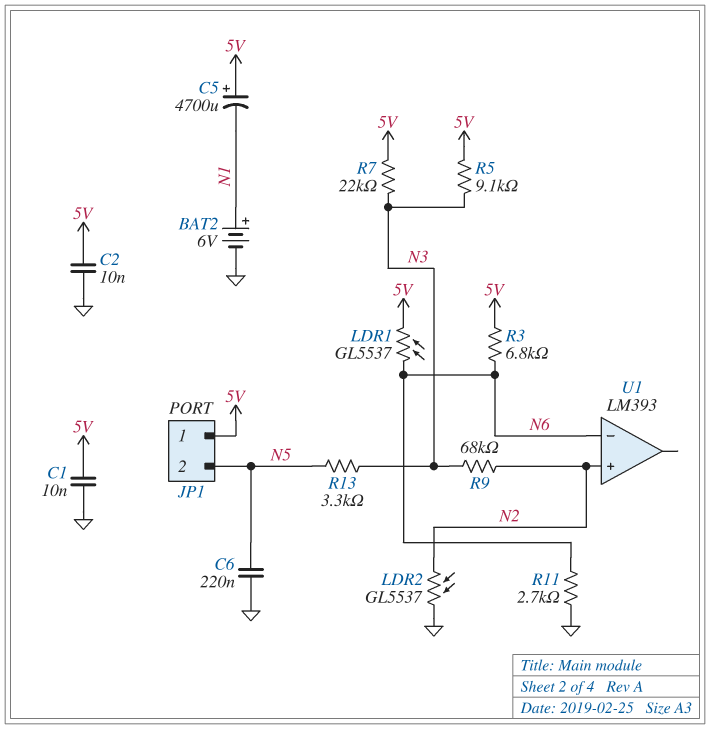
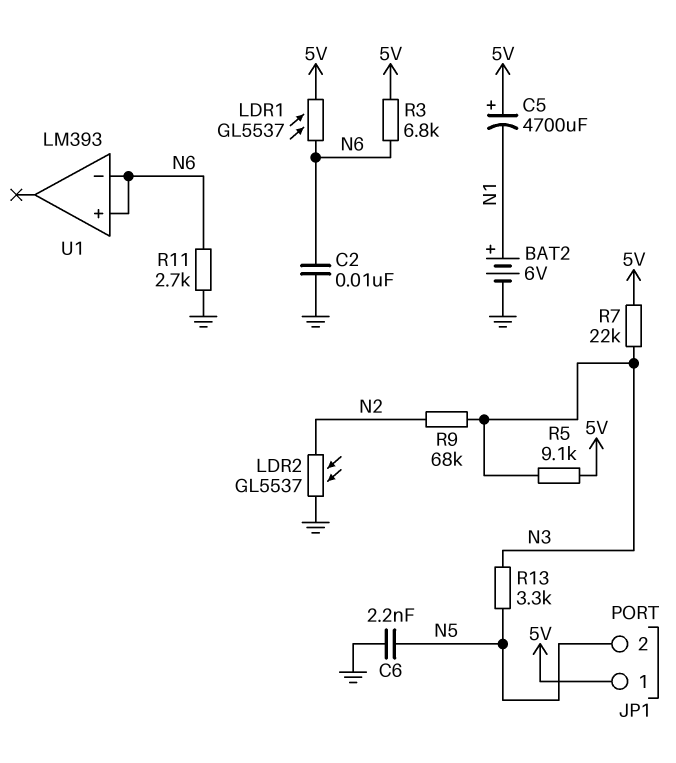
C1: 10nF (5V, GND) -> none
C2: 10nF (5V, GND) -> 10nF (GND, N6)
C6: 220nF (GND, N5) -> 2.2nF (GND, N5)
U1 pin in+: N2 -> N6

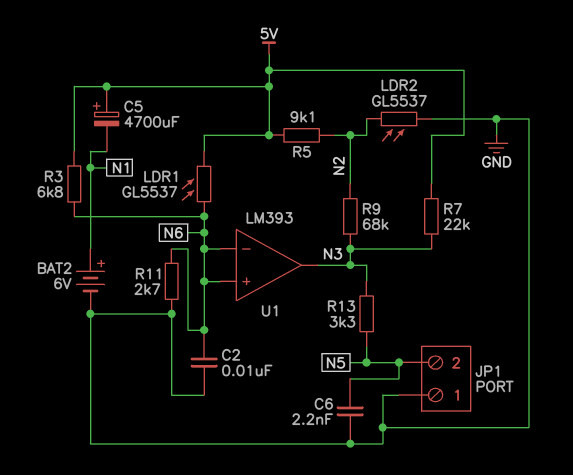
JP1 pin 1: 5V -> GND
R5: 9.1k (5V, N3) -> 9.1k (5V, N2)
U1 pin out: none -> N3

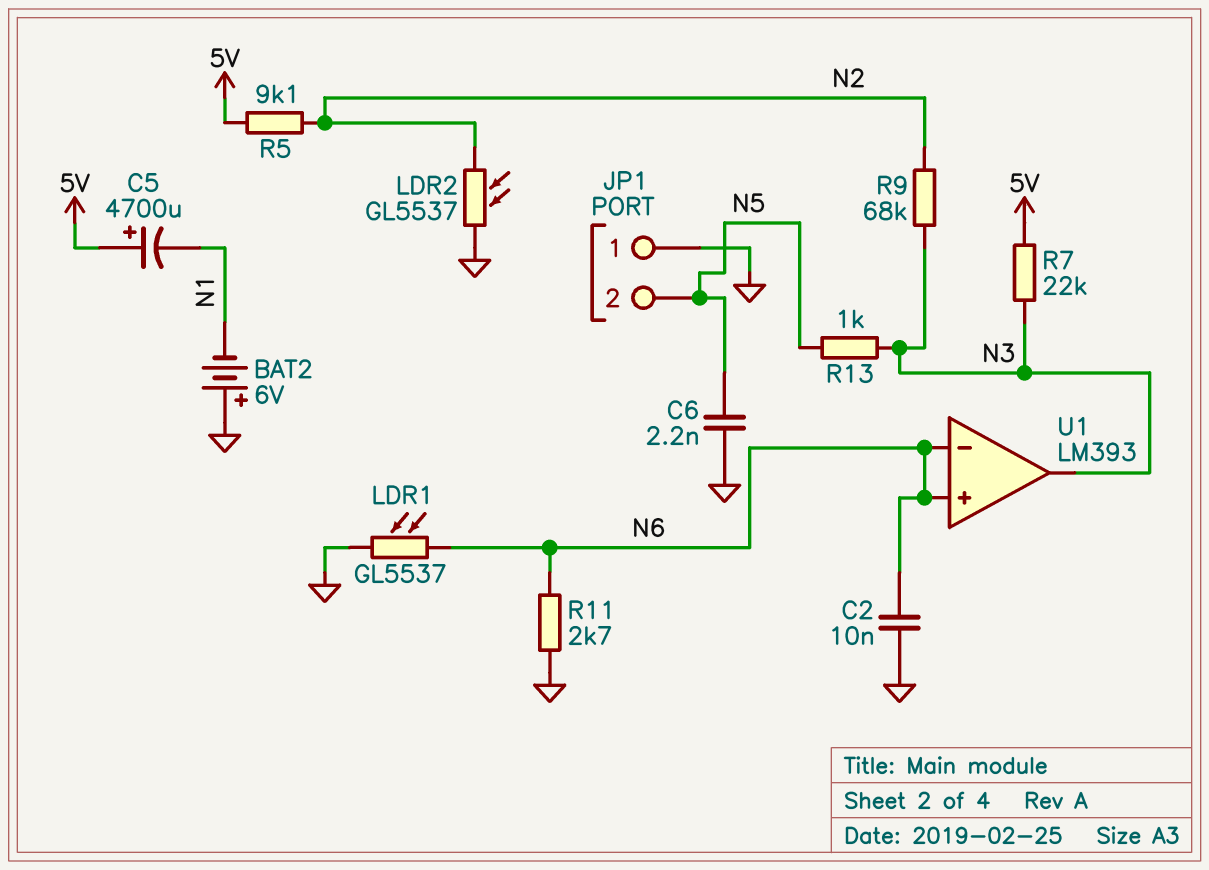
BAT2: 6V (plus N1, minus GND) -> 6V (plus GND, minus N1)
LDR1: GL5537 (5V, N6) -> GL5537 (GND, N6)
R3: 6.8k (5V, N6) -> none
R13: 3.3k (N3, N5) -> 1k (N3, N5)

